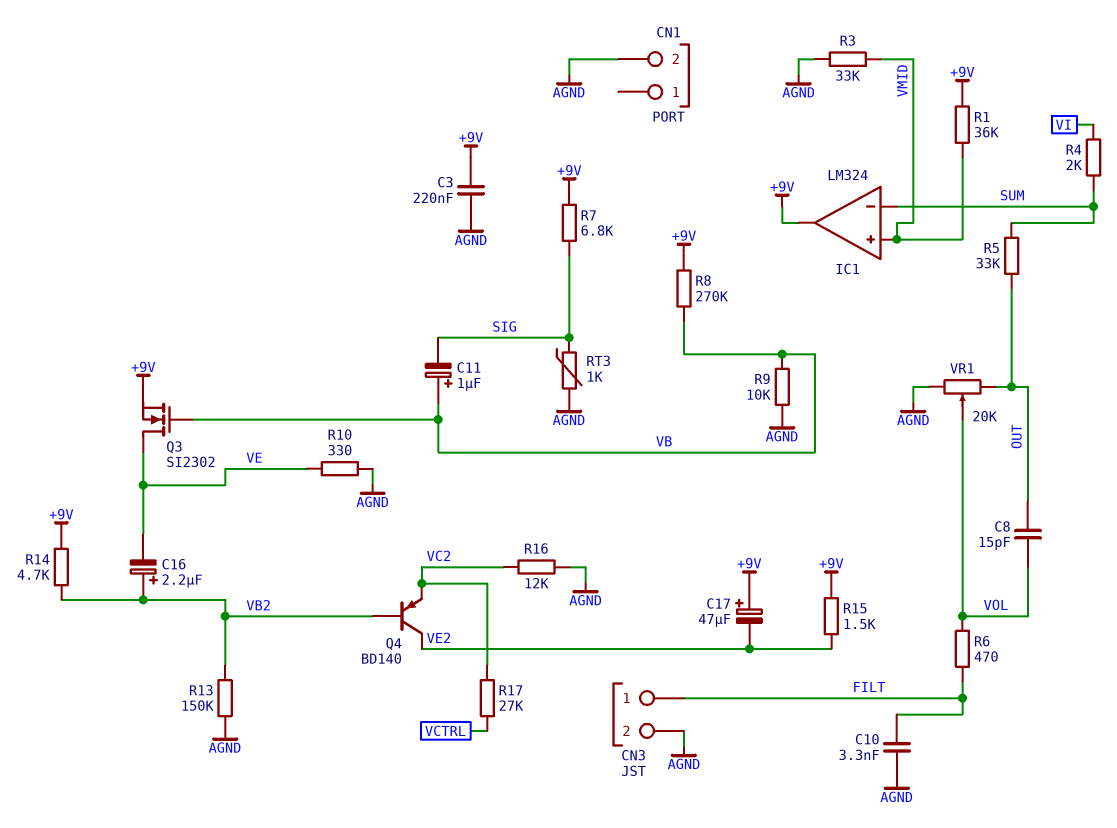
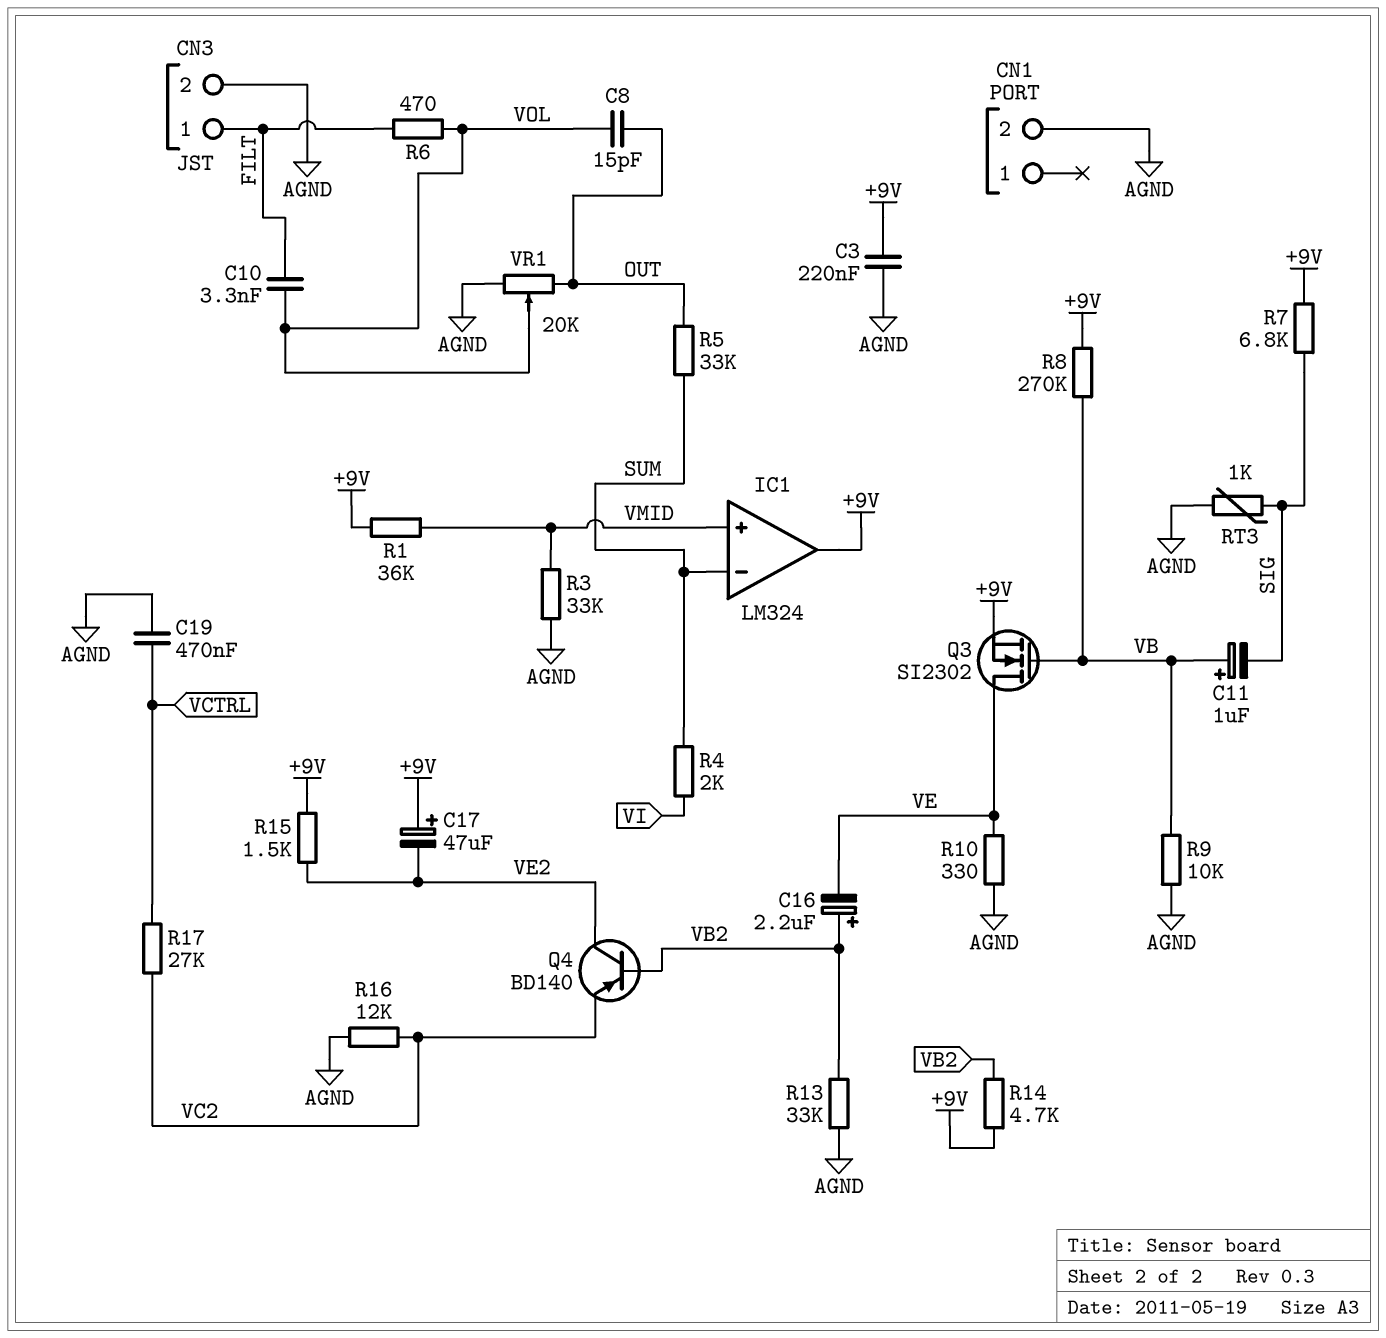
C10: 3.3nF (AGND, FILT) -> 3.3nF (FILT, VOL)
C19: none -> 470nF (AGND, VCTRL)
R13: 150k (AGND, VB2) -> 33k (AGND, VB2)

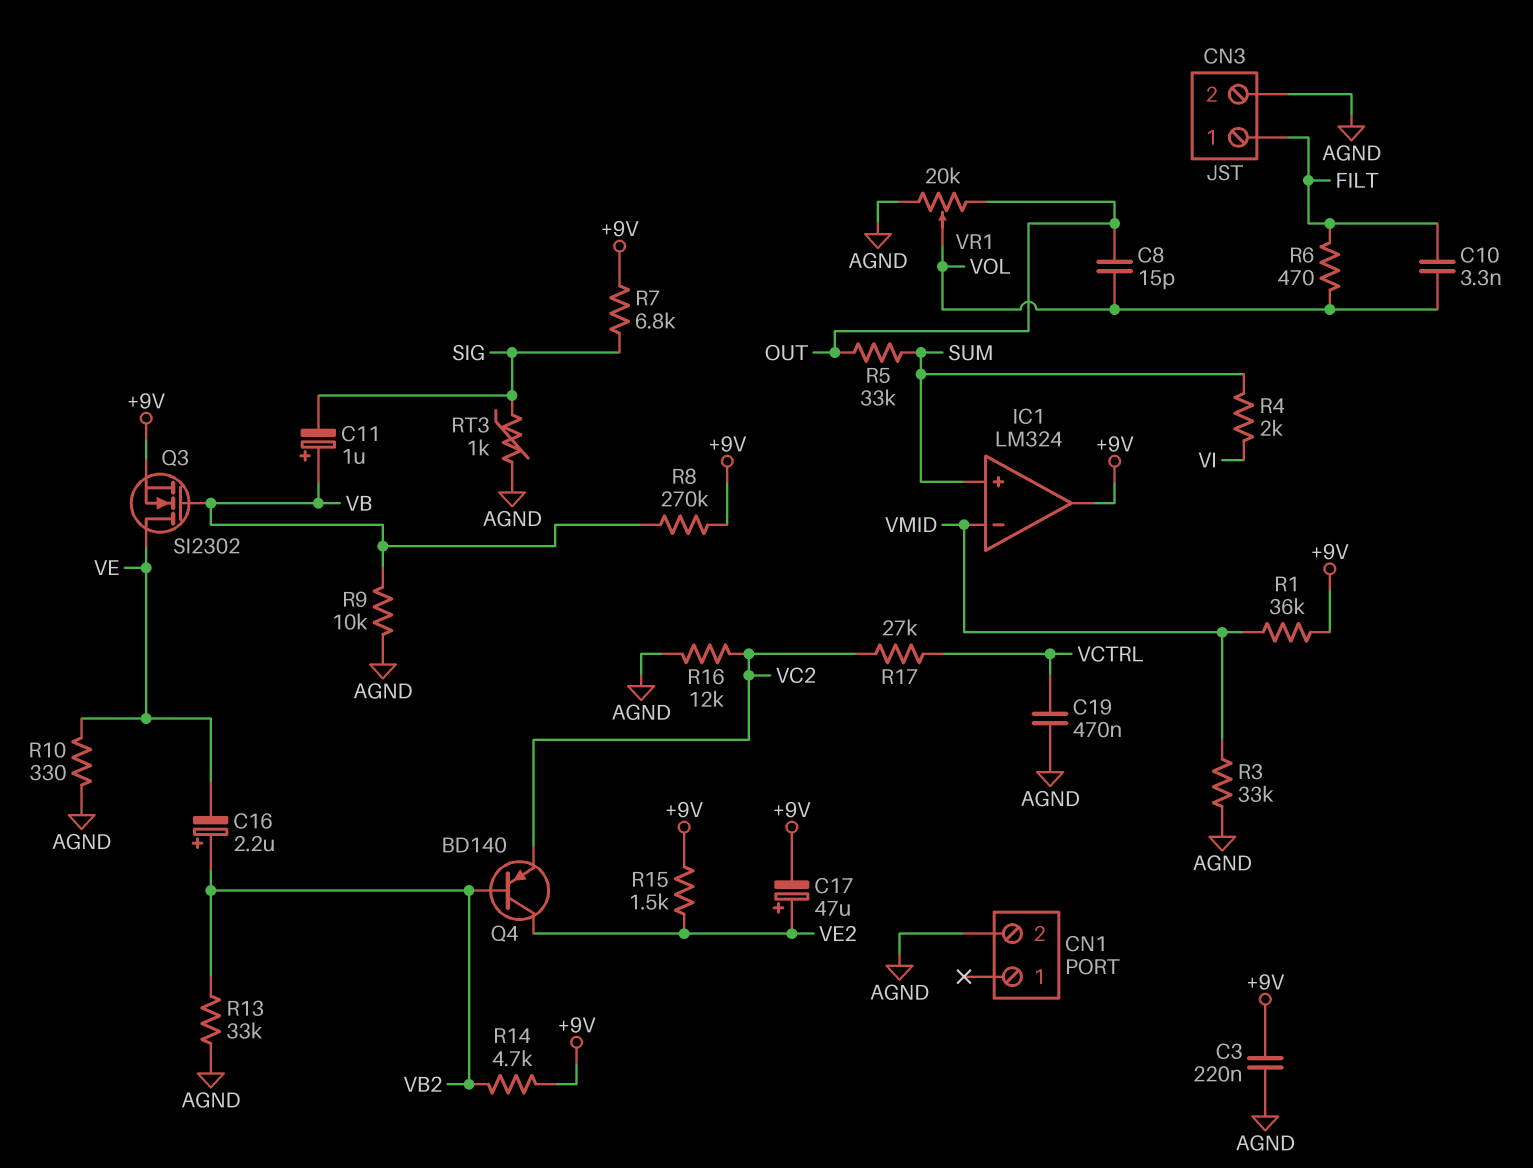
C17: 47uF (plus +9V, minus VE2) -> 47uF (plus VE2, minus +9V)
IC1 pin in+: VMID -> SUM
IC1 pin in-: SUM -> VMID

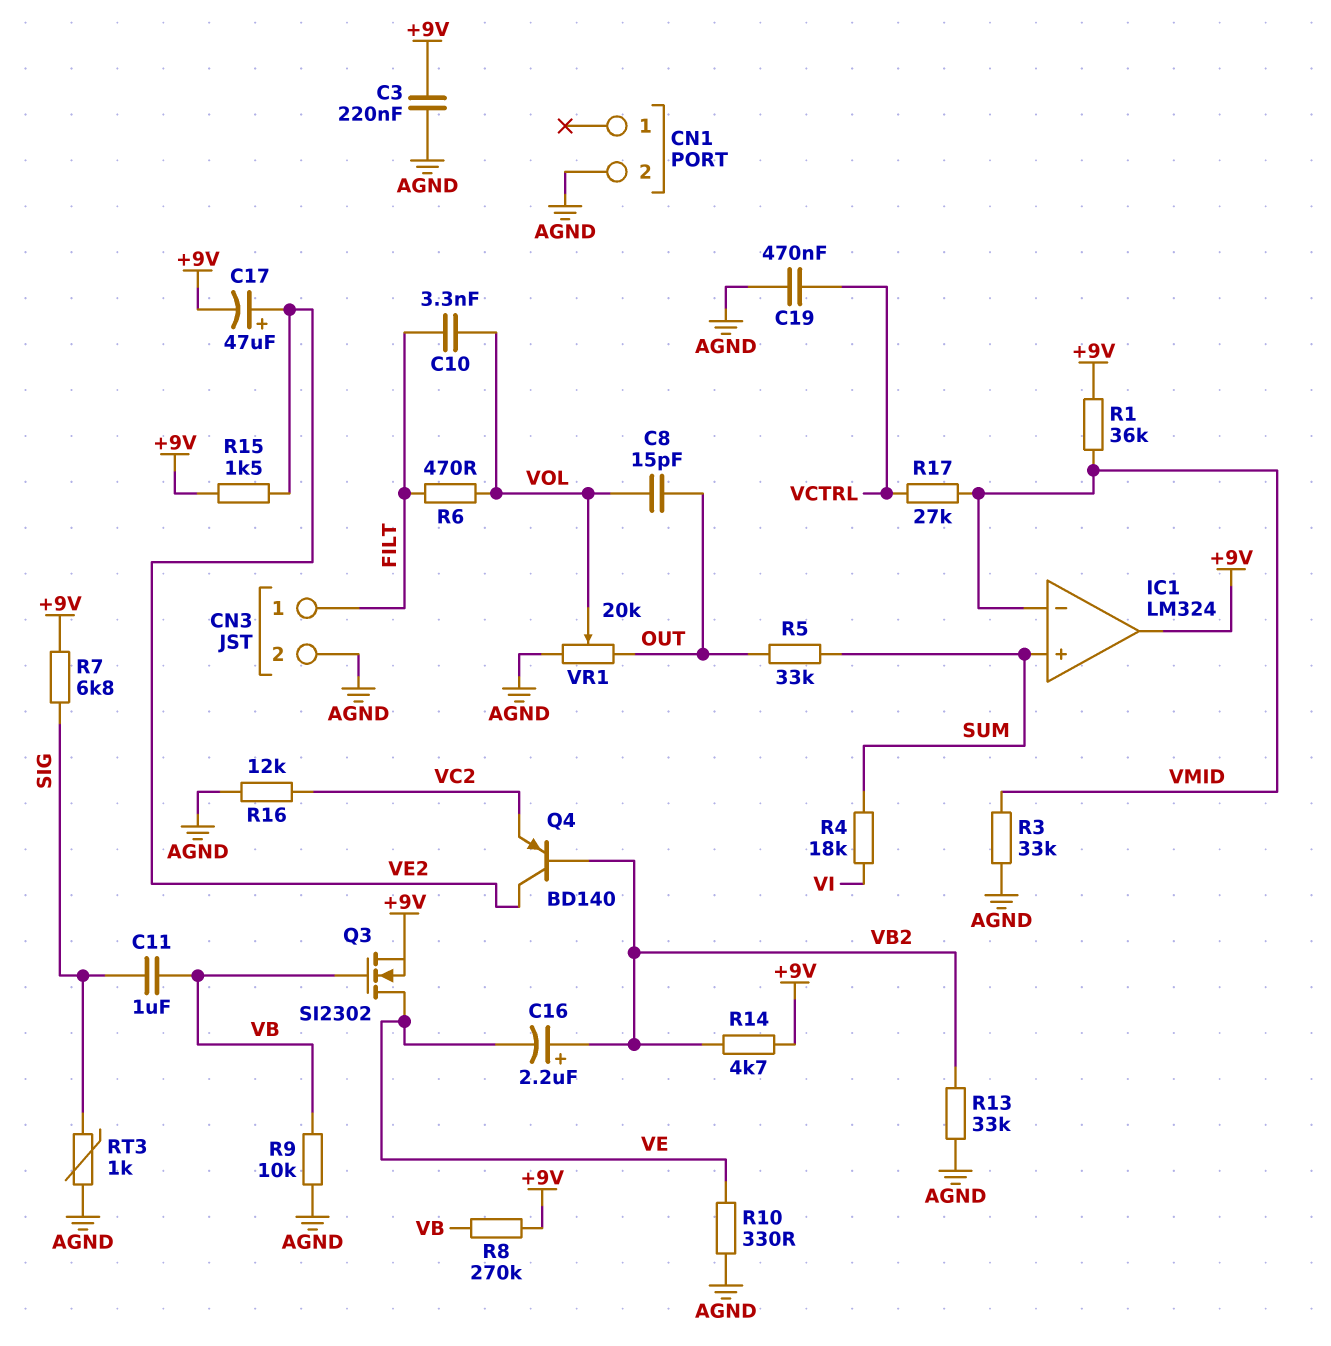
C11: 1uF (plus VB, minus SIG) -> 1uF (SIG, VB)
R4: 2k (SUM, VI) -> 18k (SUM, VI)
R17: 27k (VC2, VCTRL) -> 27k (VCTRL, VMID)

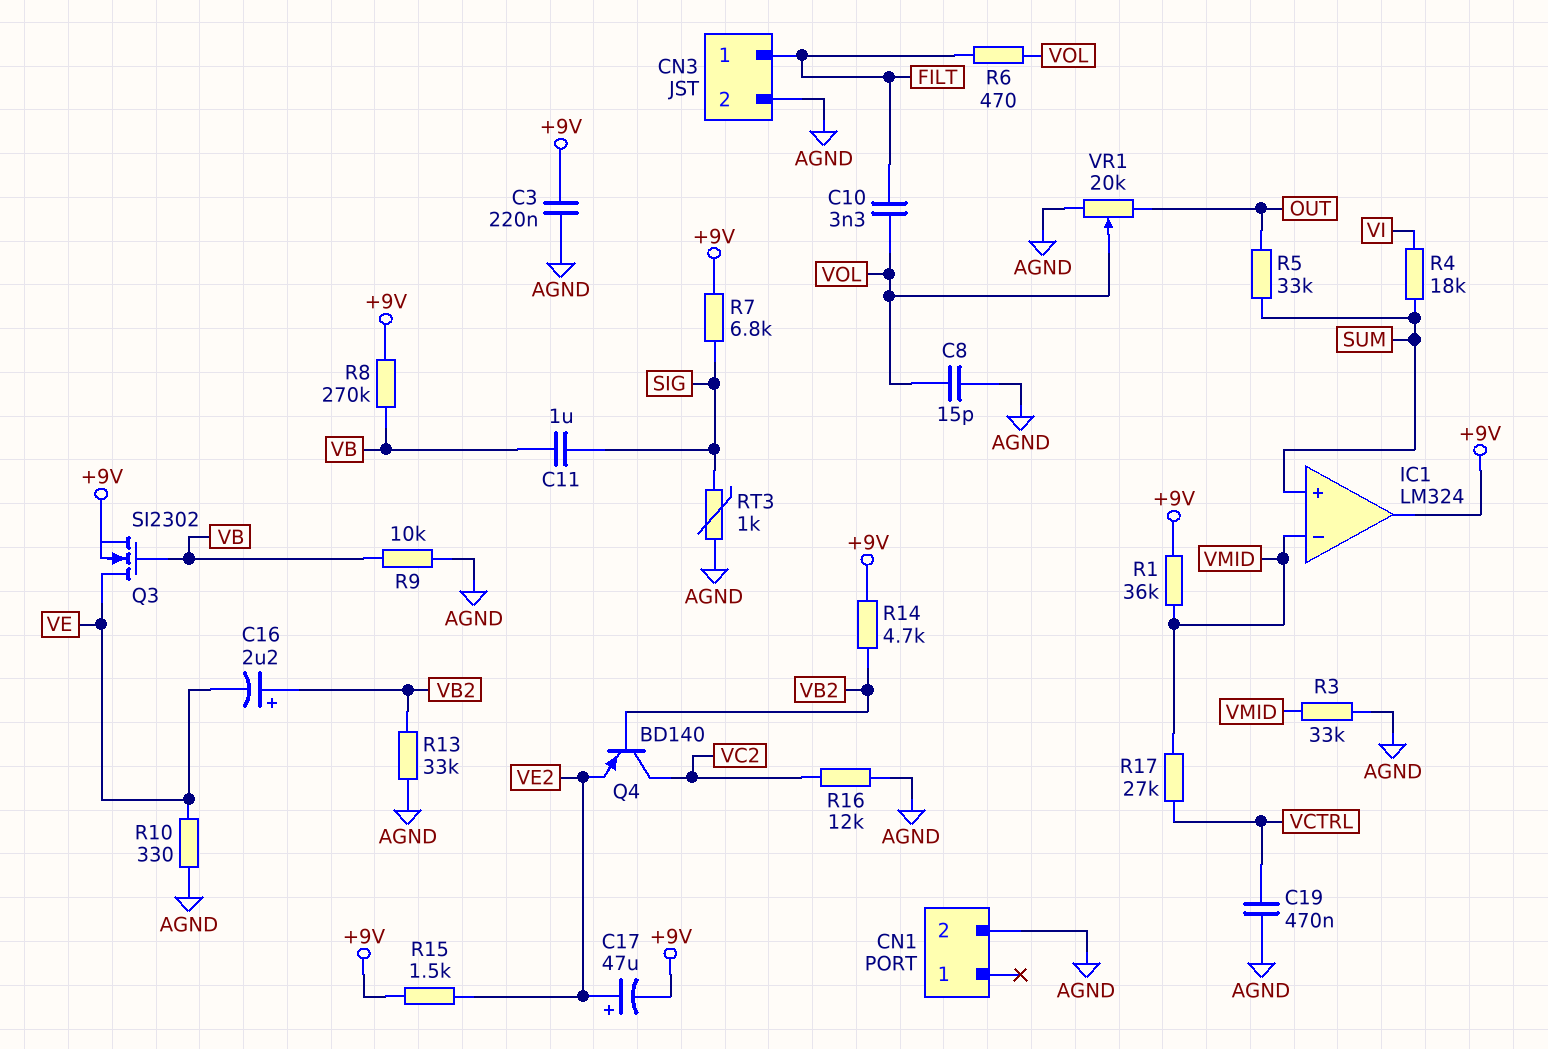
C8: 15pF (OUT, VOL) -> 15pF (AGND, VOL)
Q4: PNP BD140 (B VB2, C VE2, E VC2) -> PNP BD140 (B VB2, C VC2, E VE2)

